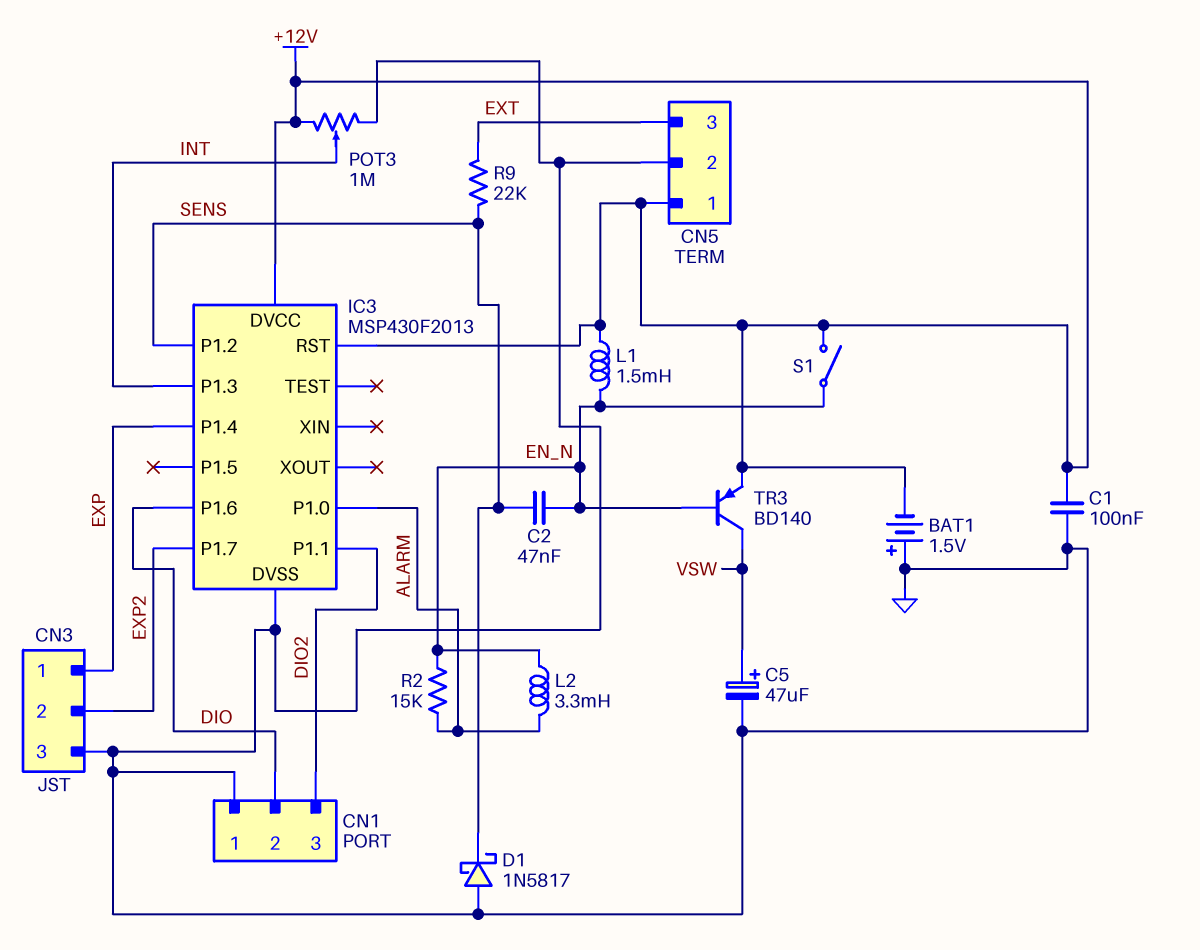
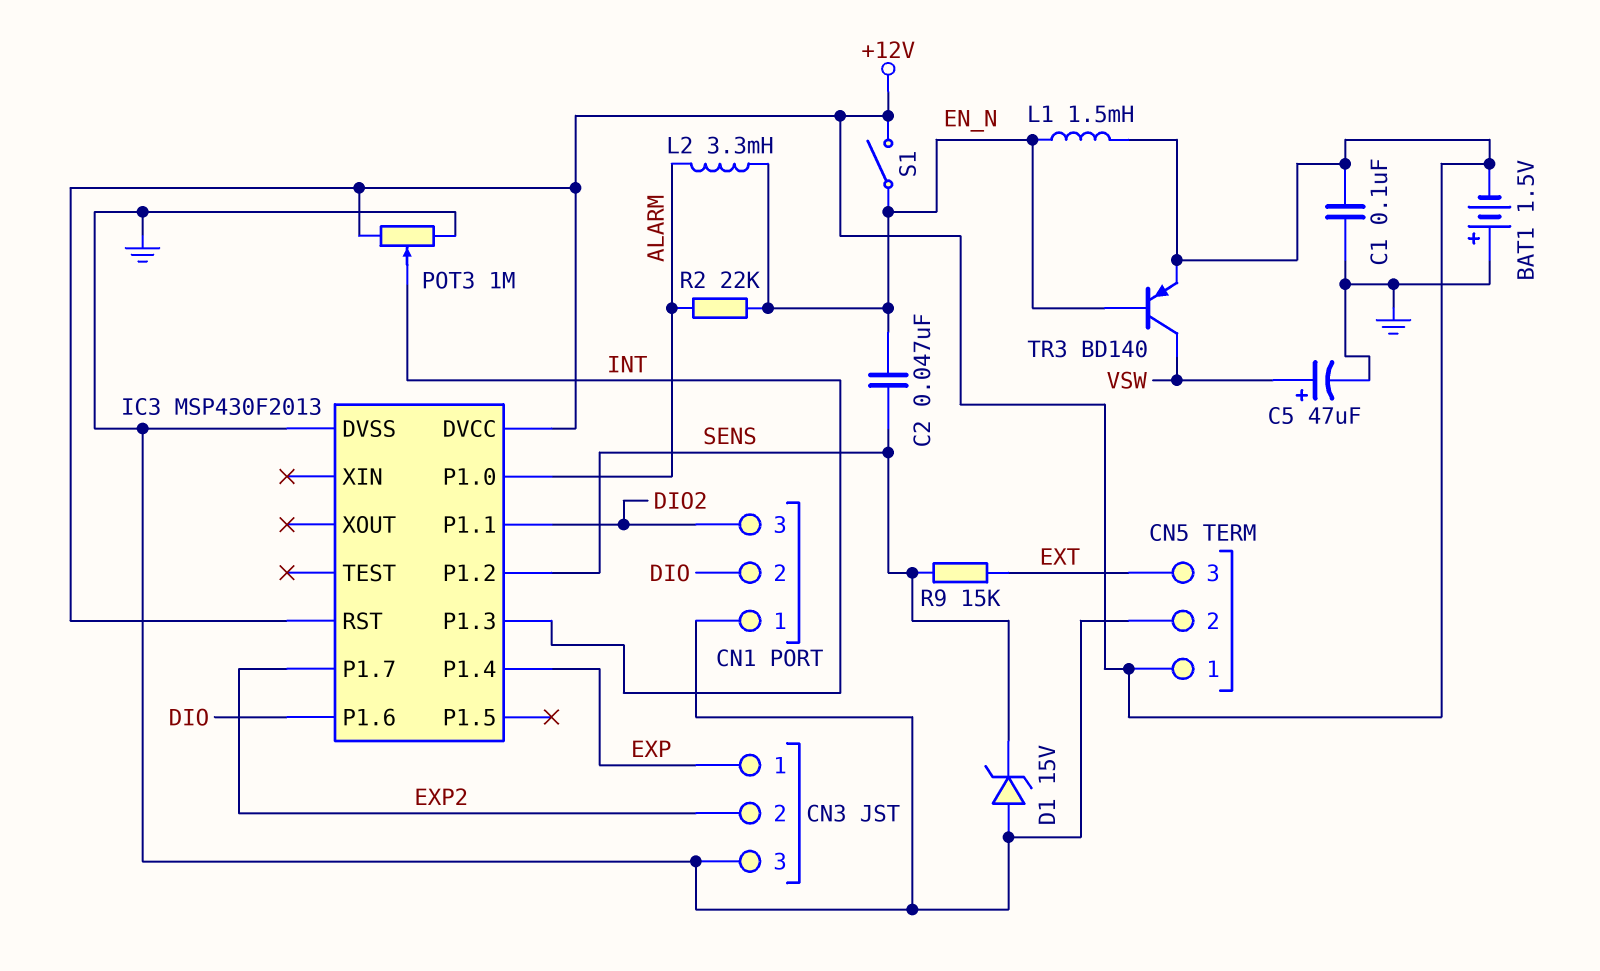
D1: schottky 1N5817 (A GND, K SENS) -> zener 15V (A GND, K SENS)
R2: 15k (ALARM, EN_N) -> 22k (ALARM, EN_N)
R9: 22k (EXT, SENS) -> 15k (EXT, SENS)

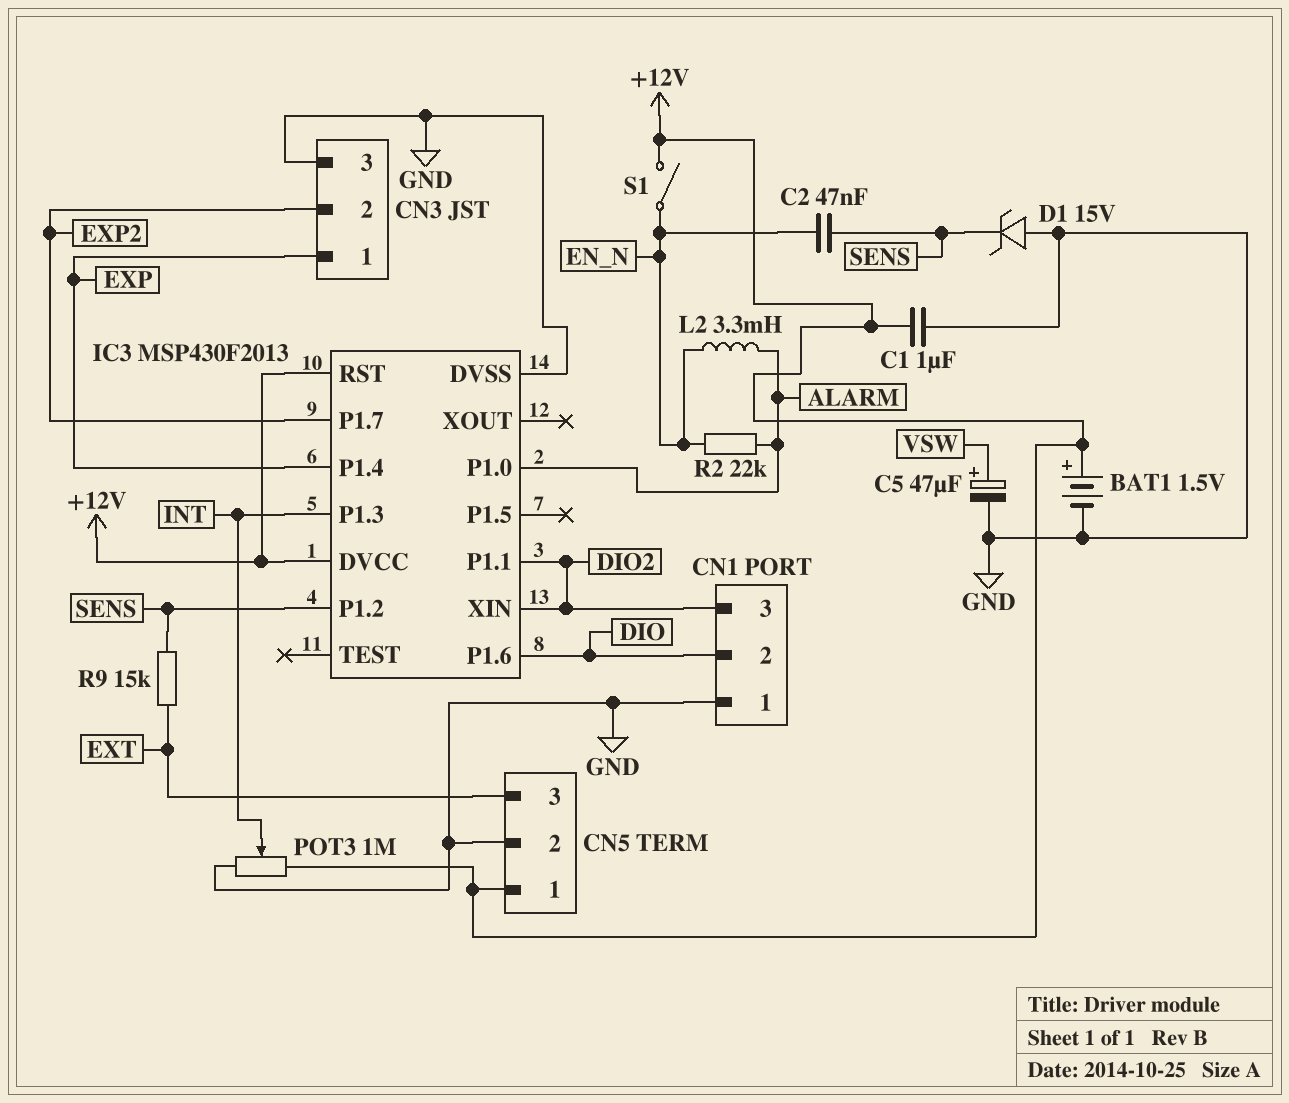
BAT1: 1.5V (plus GND, minus +12V) -> 1.5V (plus +12V, minus GND)
C1: 100nF (+12V, GND) -> 1uF (+12V, GND)
IC3 pin XIN: none -> DIO2
L1: 1.5mH (+12V, EN_N) -> none
TR3: PNP BD140 (B EN_N, C VSW, E +12V) -> none

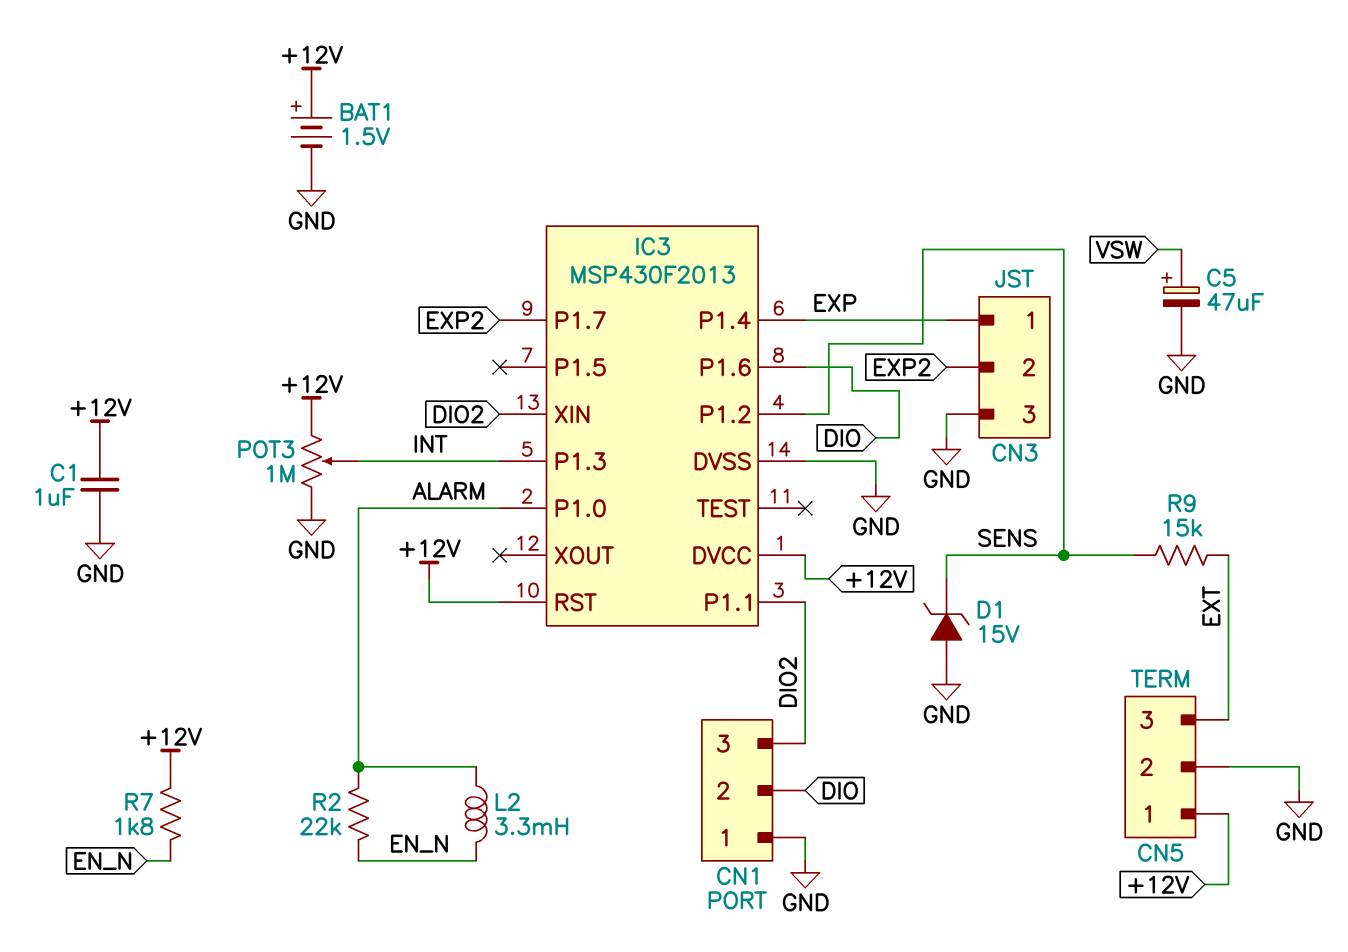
C2: 47nF (EN_N, SENS) -> none
R7: none -> 1.8k (+12V, EN_N)
S1: switch (+12V, EN_N) -> none

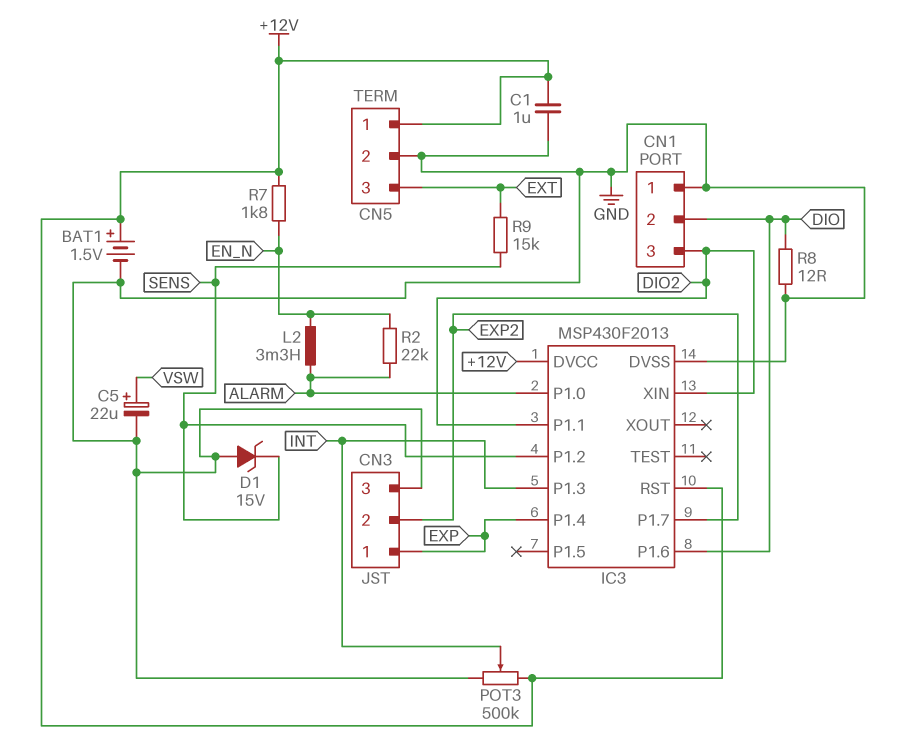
C5: 47uF (plus VSW, minus GND) -> 22uF (plus VSW, minus GND)
POT3: 1M (+12V, GND, wiper INT) -> 500k (+12V, GND, wiper INT)
R8: none -> 12 (DIO, GND)

